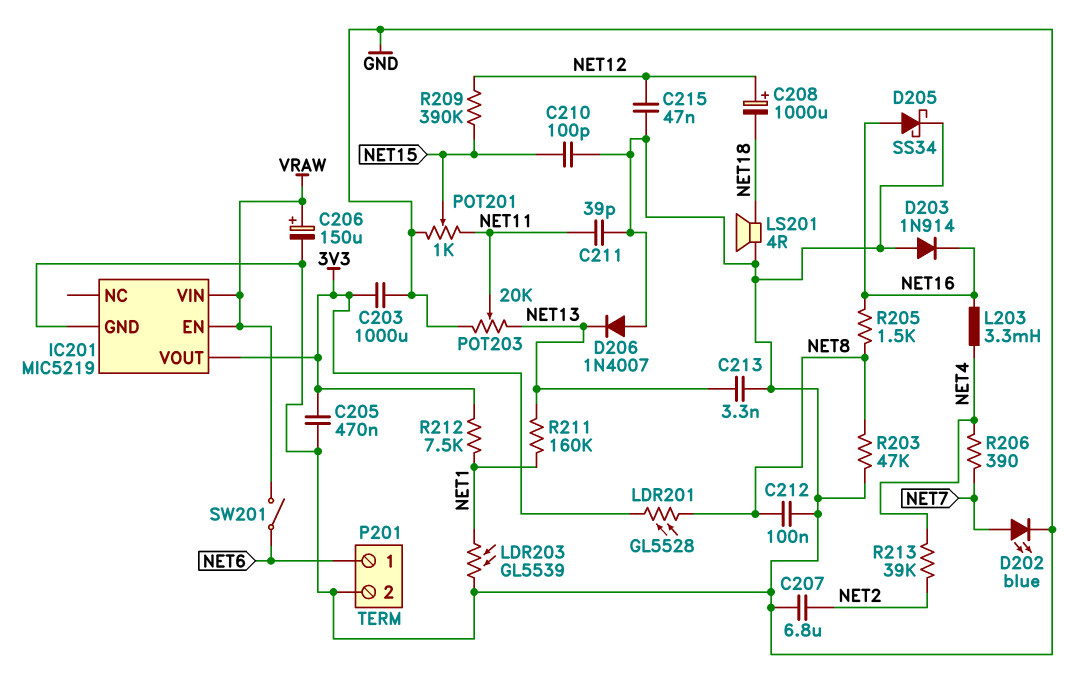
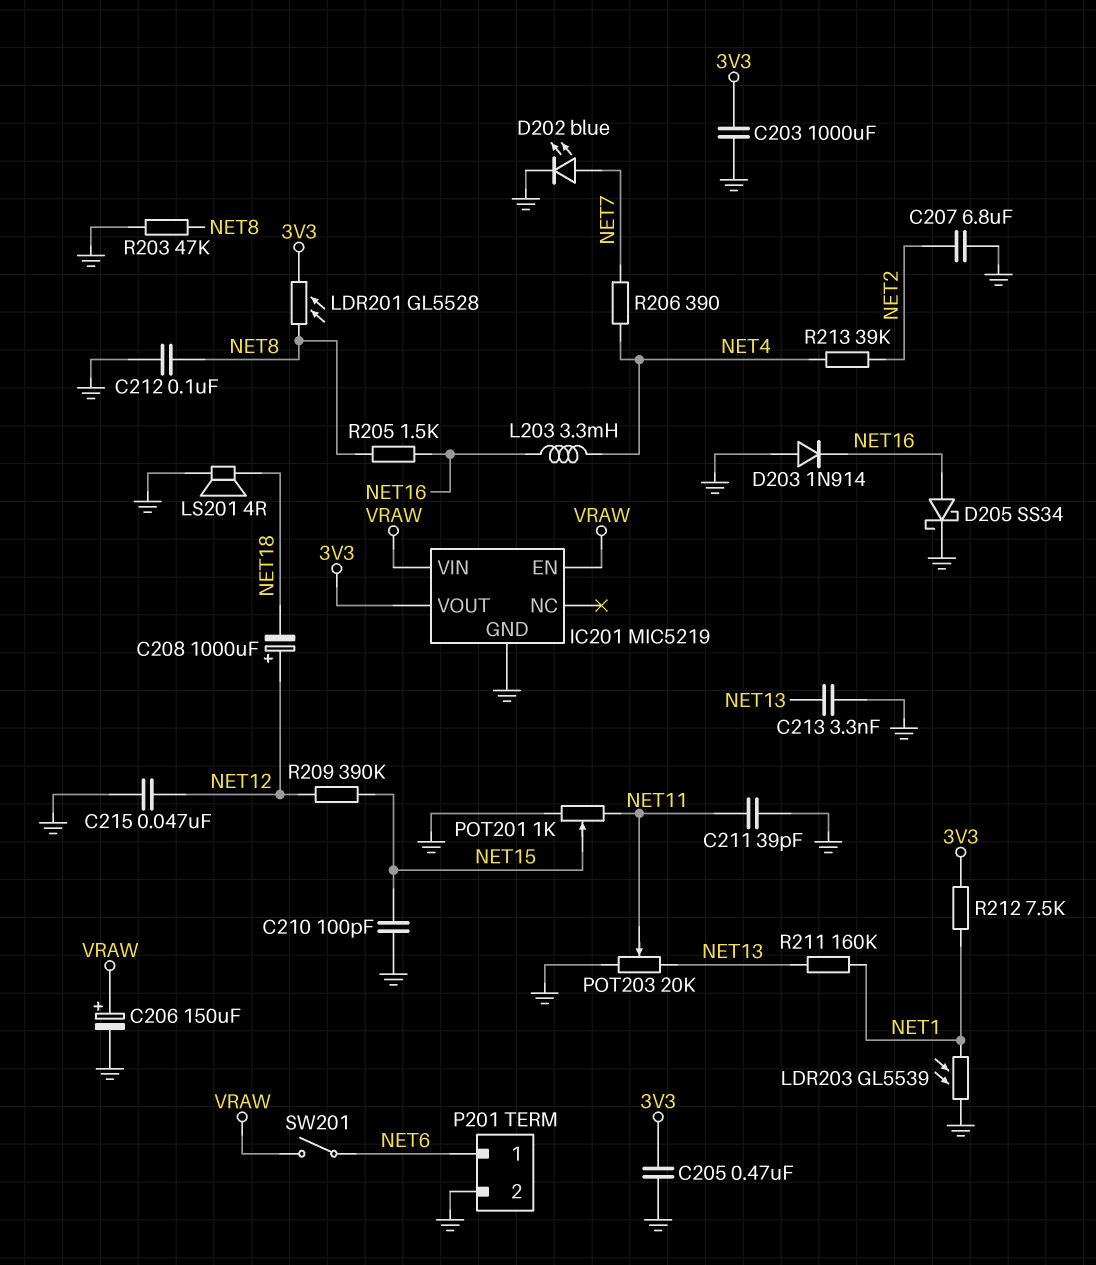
D206: diode 1N4007 (A GND, K NET13) -> none

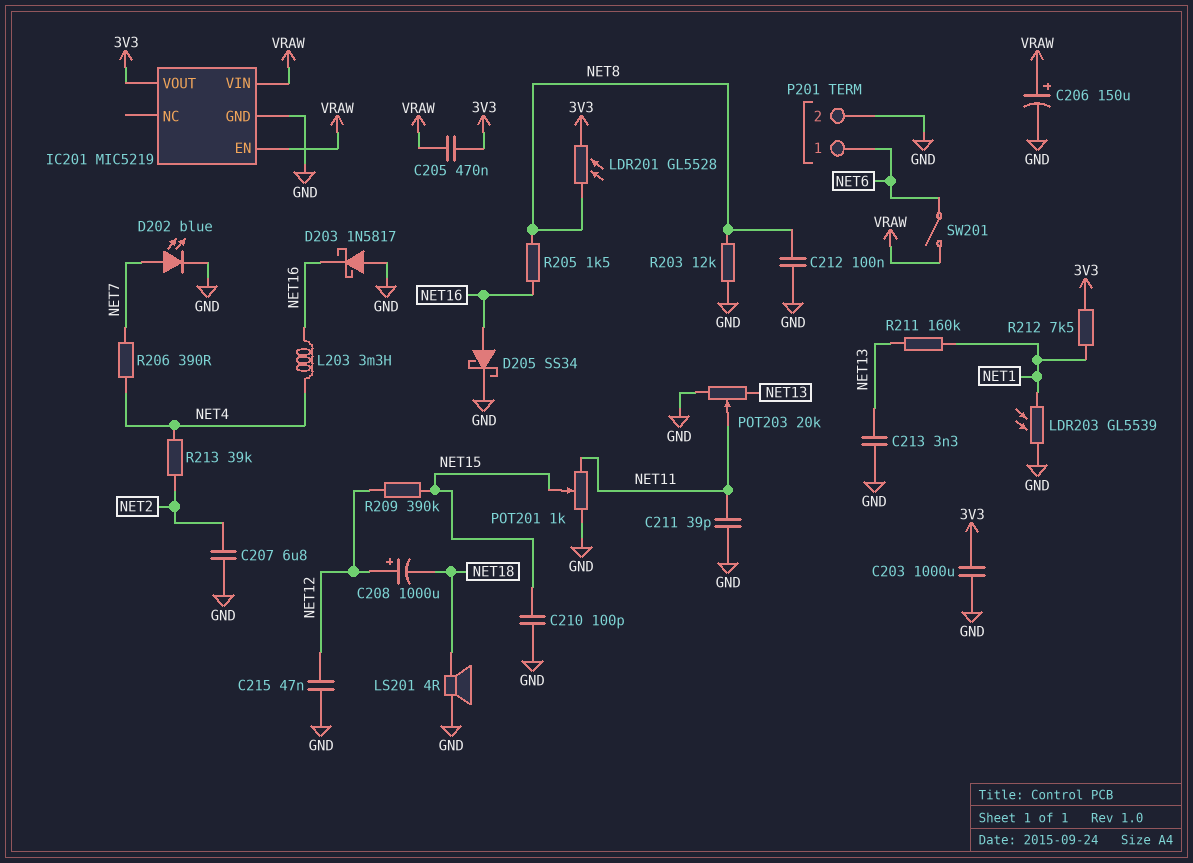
C205: 470nF (3V3, GND) -> 470nF (3V3, VRAW)
D203: diode 1N914 (A GND, K NET16) -> schottky 1N5817 (A GND, K NET16)
R203: 47k (GND, NET8) -> 12k (GND, NET8)

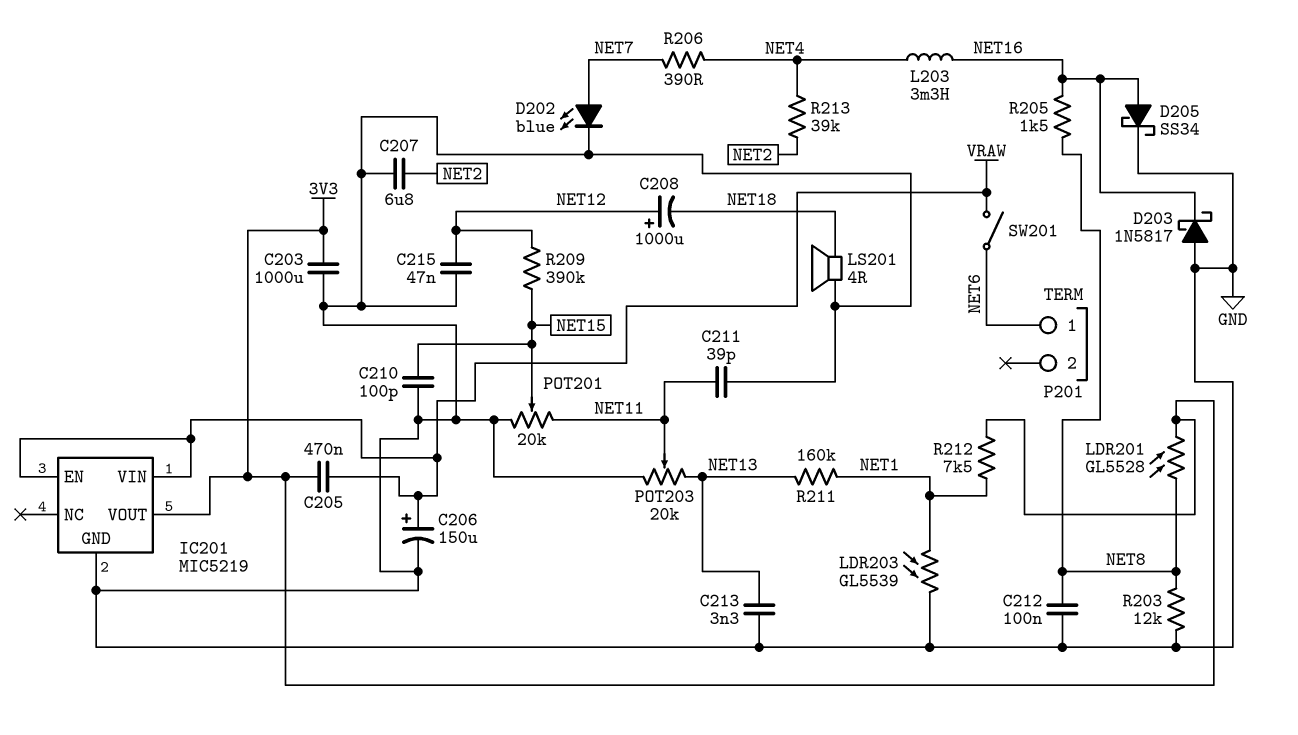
P201 pin 2: GND -> none
POT201: 1k (GND, NET11, wiper NET15) -> 20k (GND, NET11, wiper NET15)

